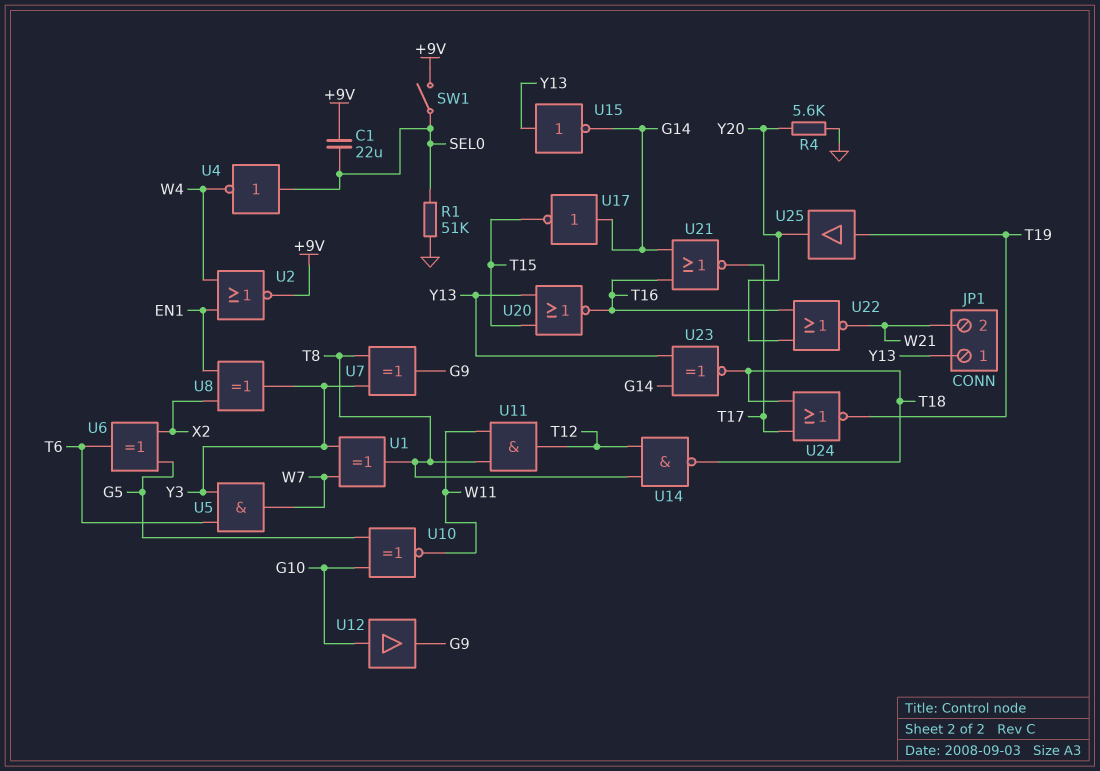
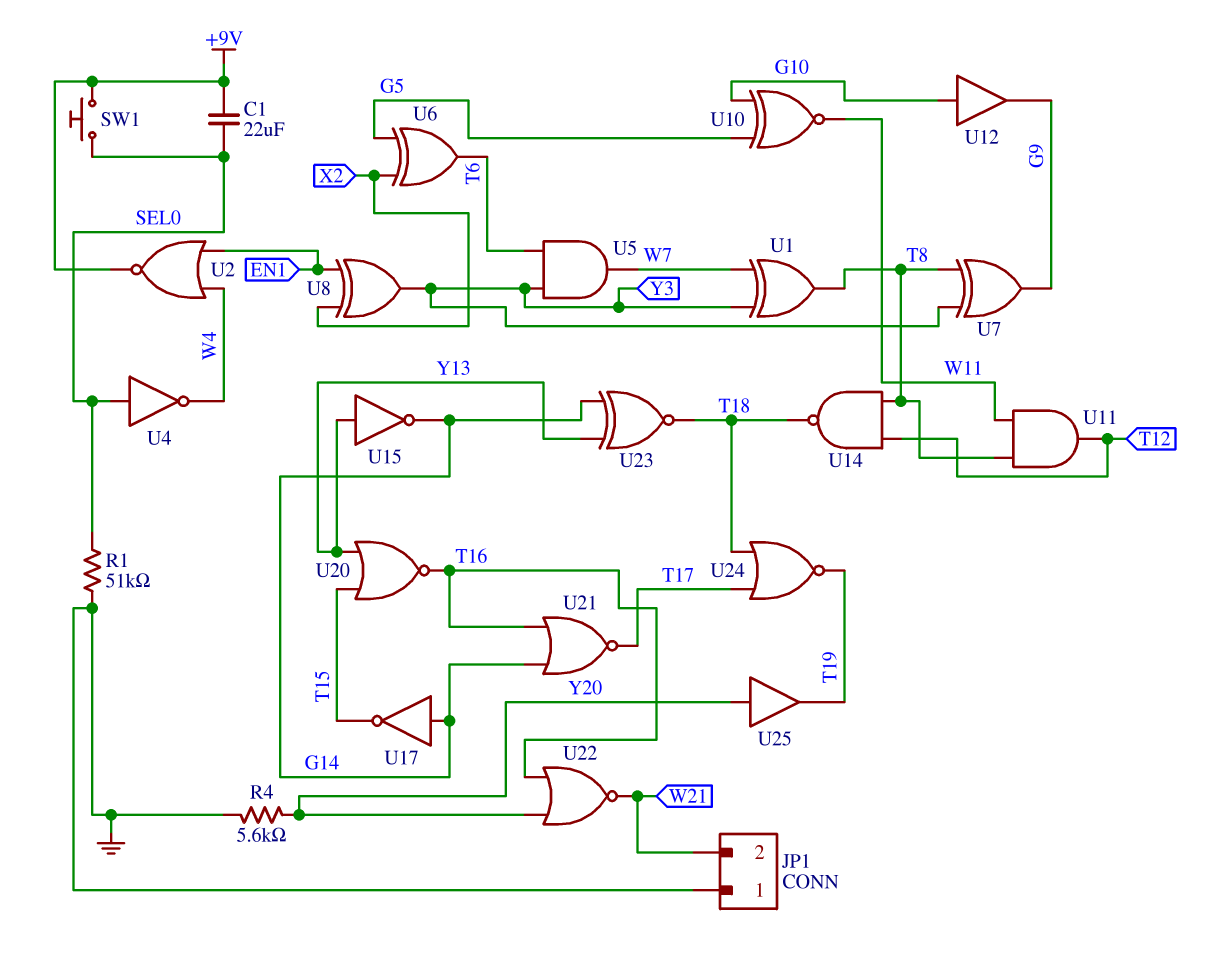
JP1 pin 1: Y13 -> GND
SW1: switch (+9V, SEL0) -> button (+9V, SEL0)
U25: buffer (in T19, out Y20) -> buffer (in Y20, out T19)

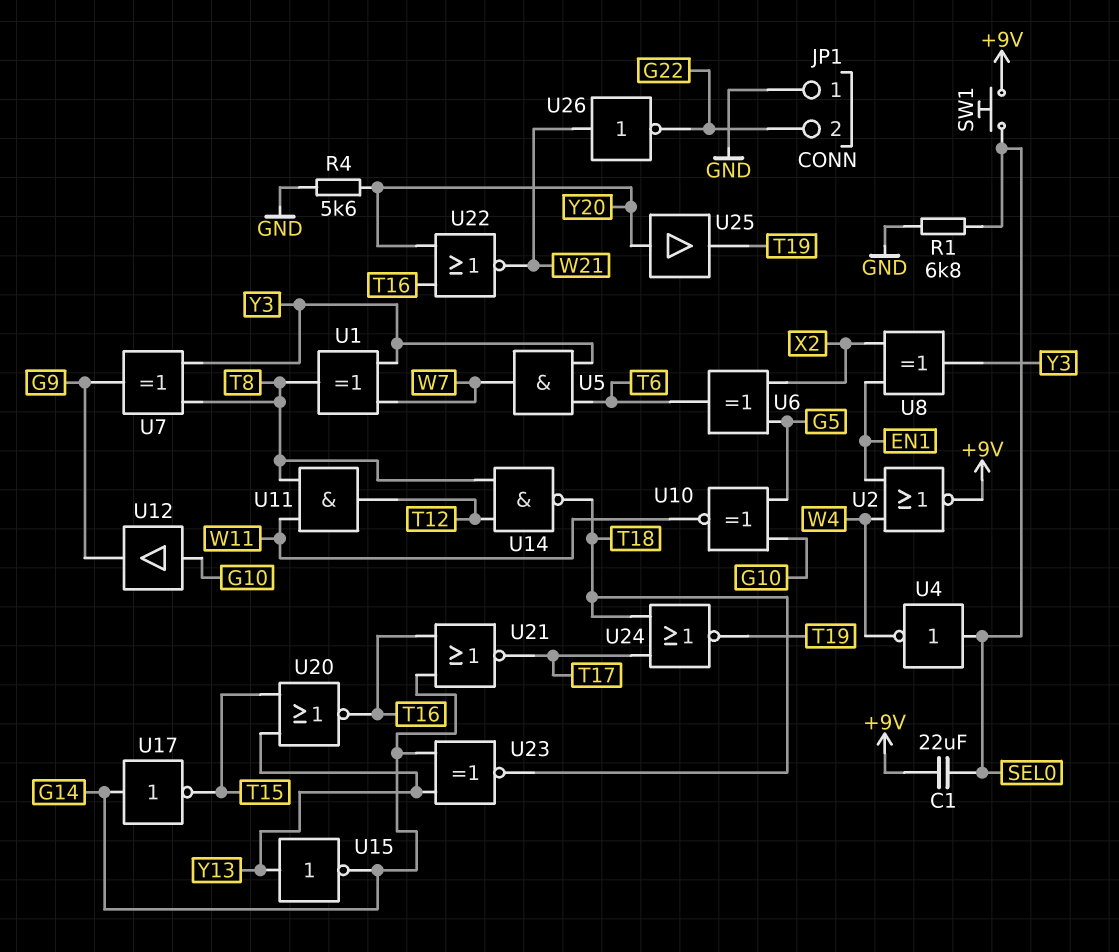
JP1 pin 2: W21 -> G22
R1: 51k (GND, SEL0) -> 6.8k (GND, SEL0)
U26: none -> NOT (in W21, out G22)

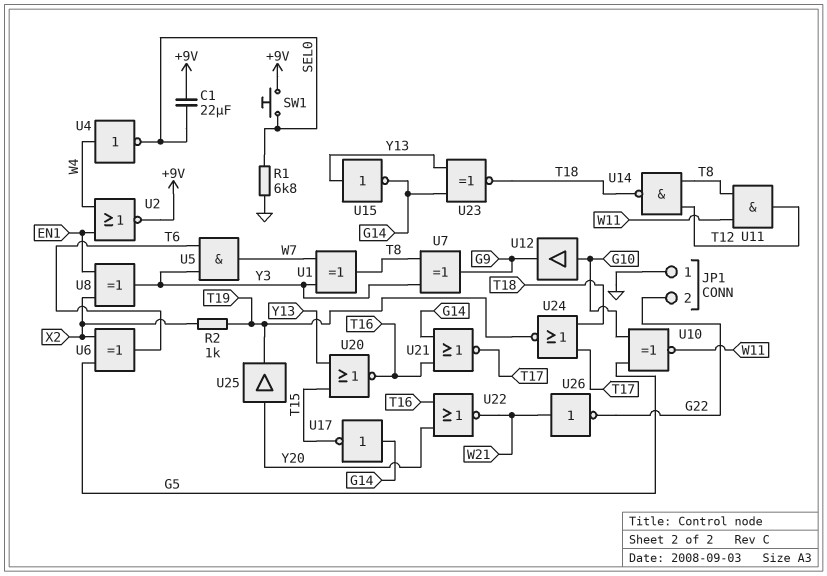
R2: none -> 1k (T19, X2)
R4: 5.6k (GND, Y20) -> none
U4: NOT (in SEL0, out W4) -> NOT (in W4, out SEL0)

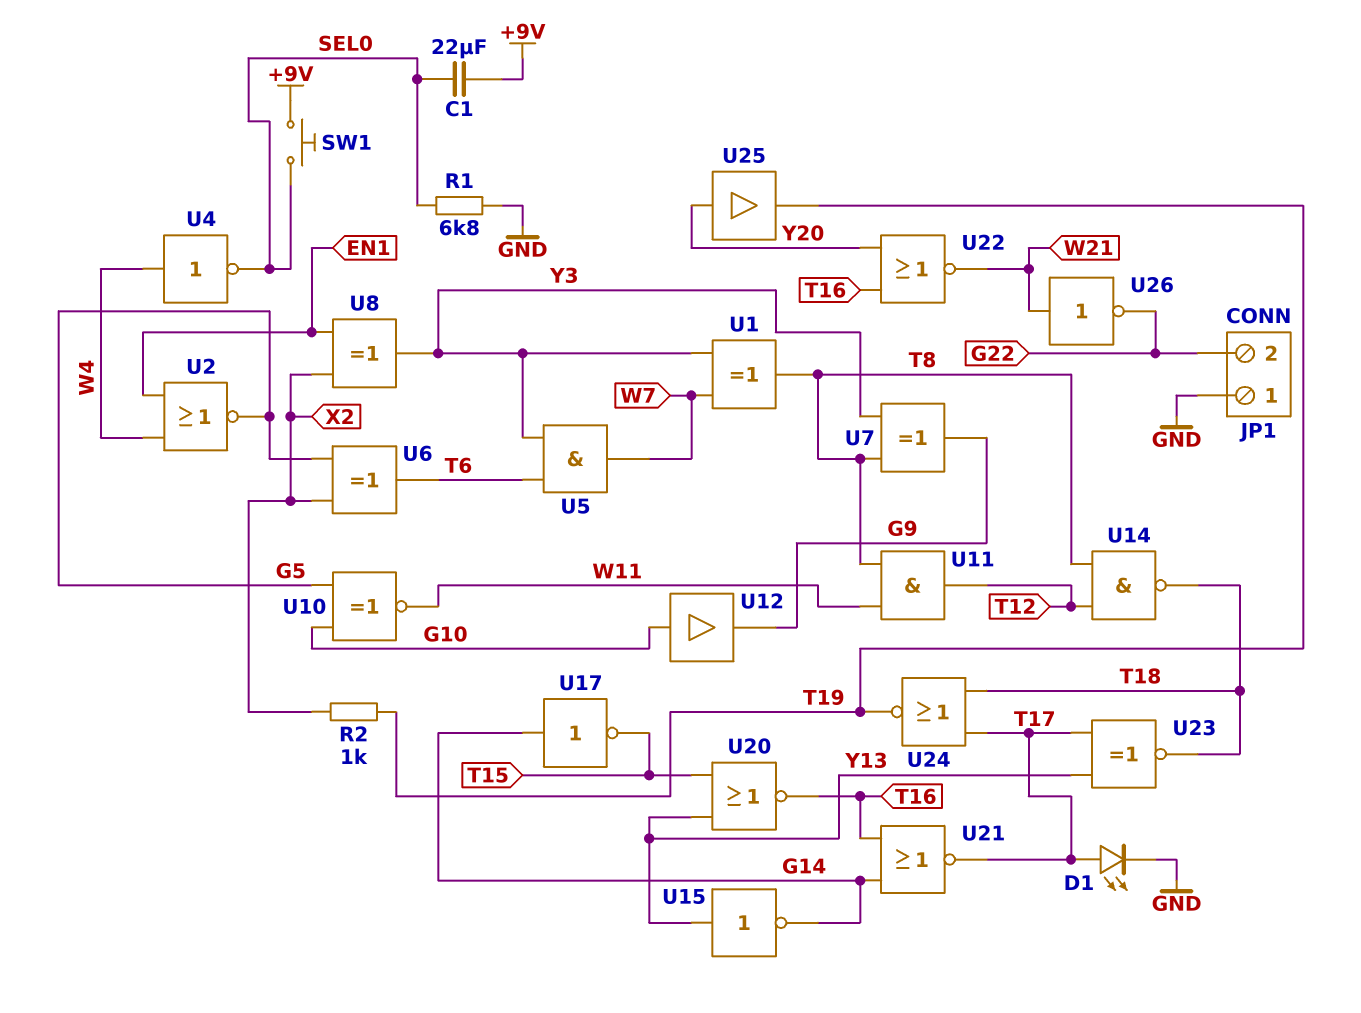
D1: none -> LED (A T17, K GND)
U2: NOR (in EN1, in W4, out +9V) -> NOR (in EN1, in W4, out G5)
U23: XNOR (in G14, in Y13, out T18) -> XNOR (in T17, in Y13, out T18)

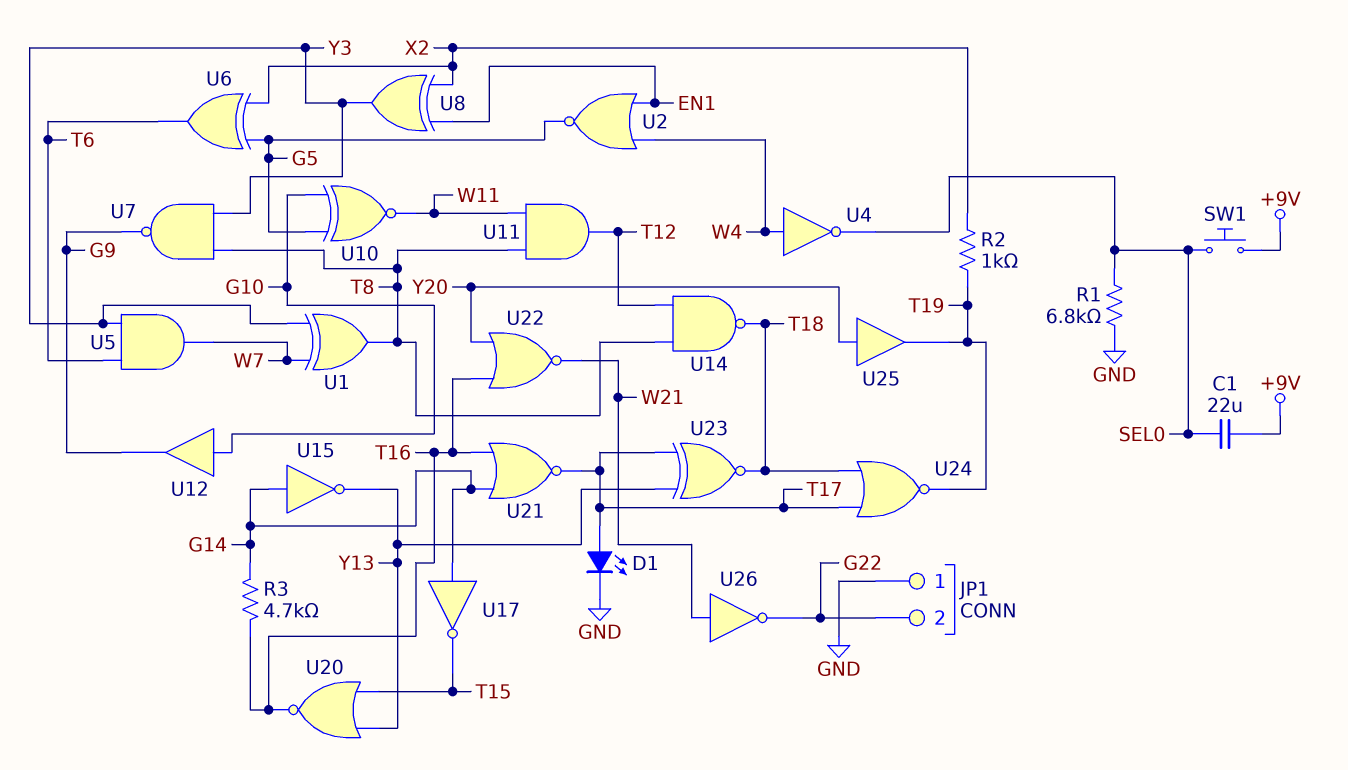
R3: none -> 4.7k (G14, T16)
U7: XOR (in T8, in Y3, out G9) -> NAND (in T8, in Y3, out G9)
U15: NOT (in Y13, out G14) -> NOT (in G14, out Y13)

